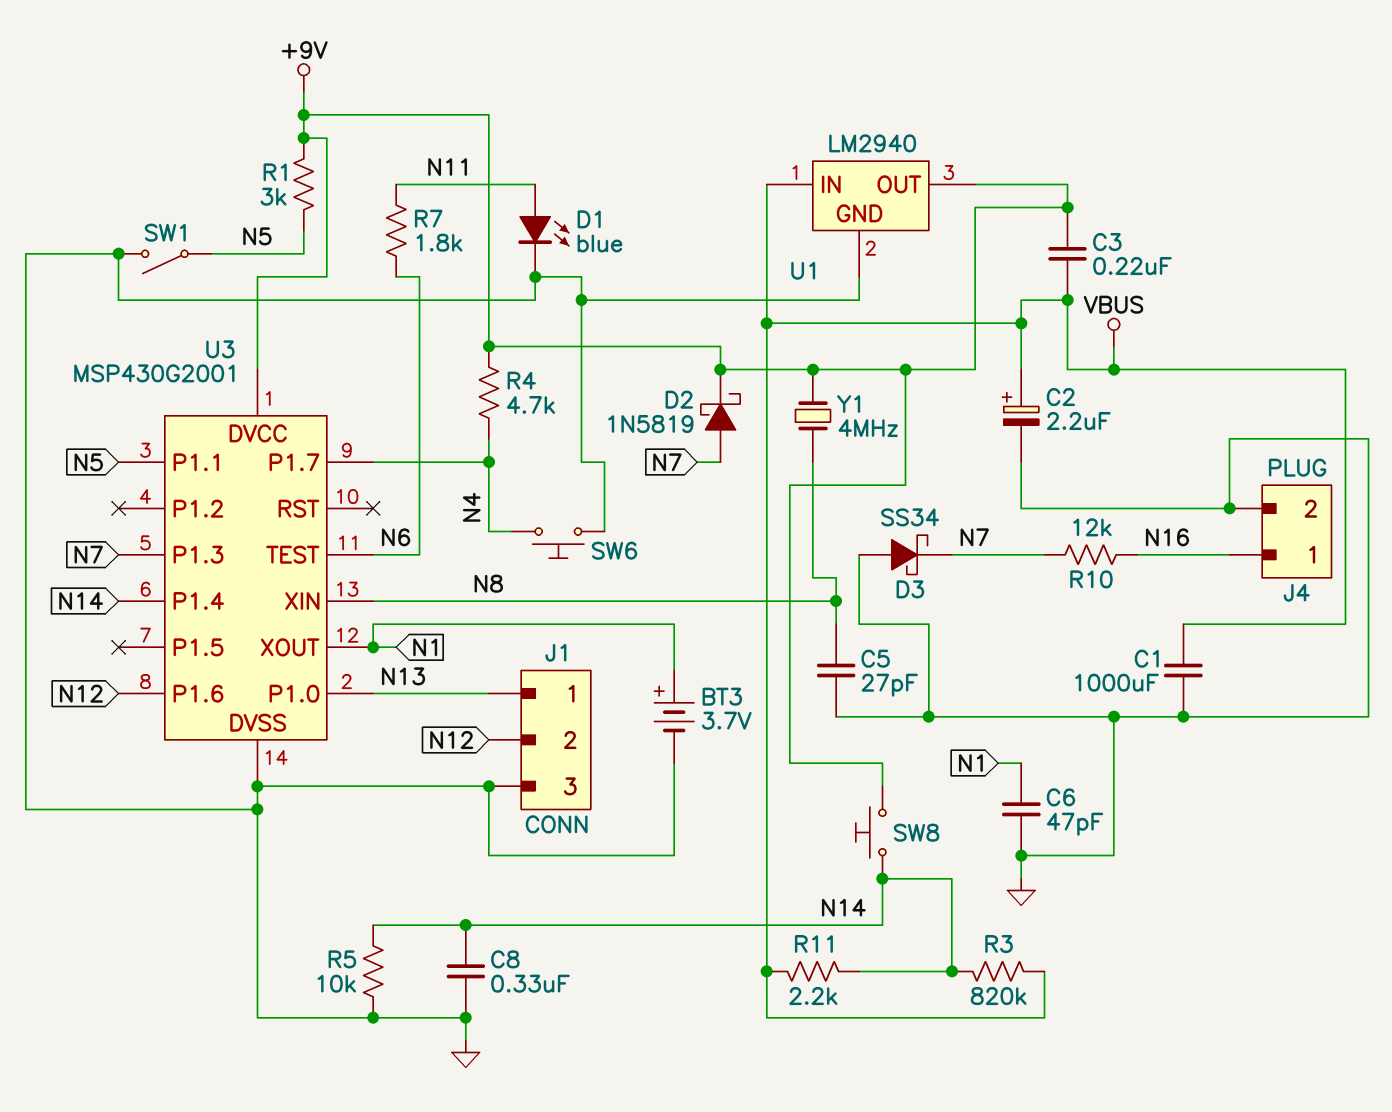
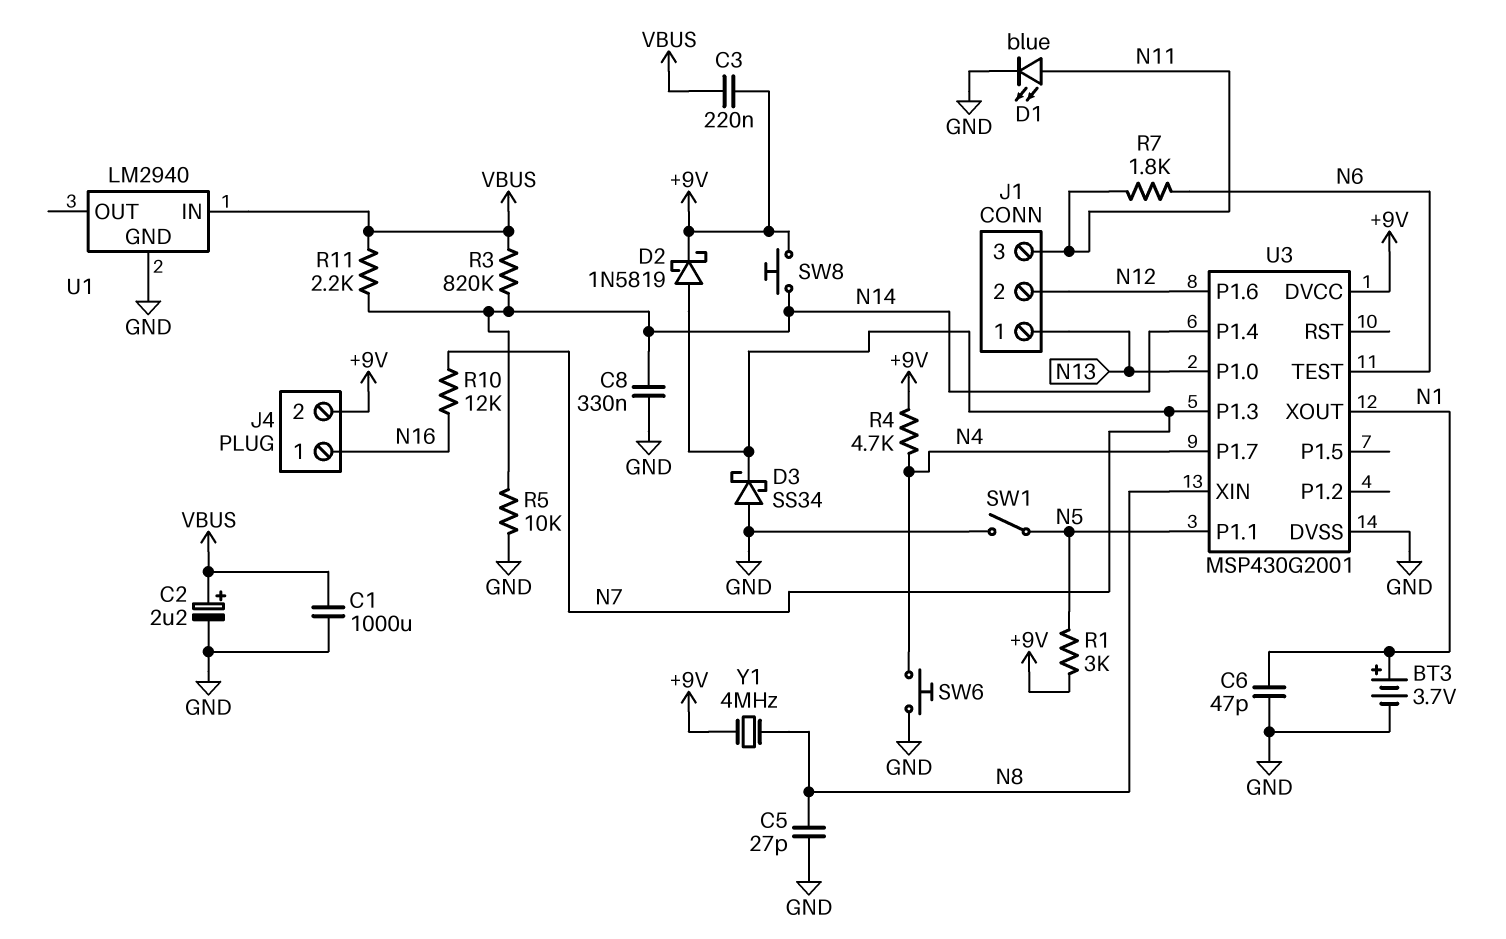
J1 pin 3: GND -> N11
J4 pin 2: GND -> +9V
U1 pin OUT: +9V -> none

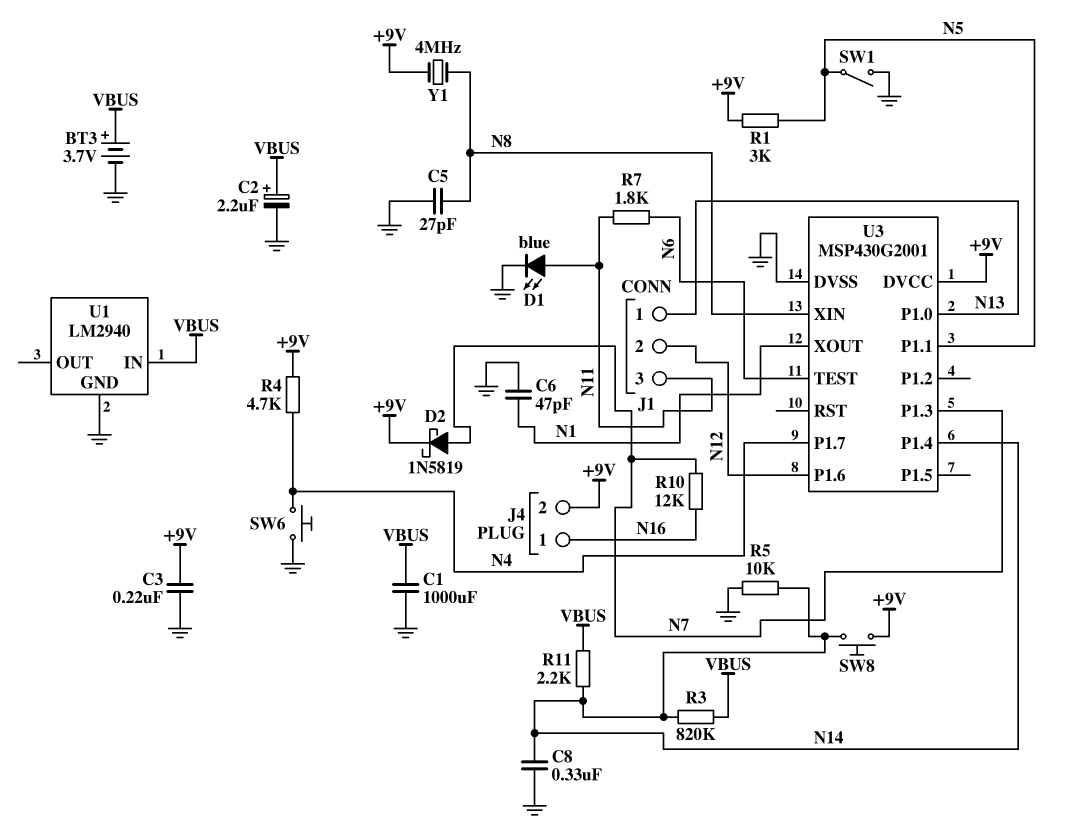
BT3: 3.7V (plus N1, minus GND) -> 3.7V (plus VBUS, minus GND)
C3: 220nF (+9V, VBUS) -> 220nF (+9V, GND)
D3: schottky SS34 (A GND, K N7) -> none

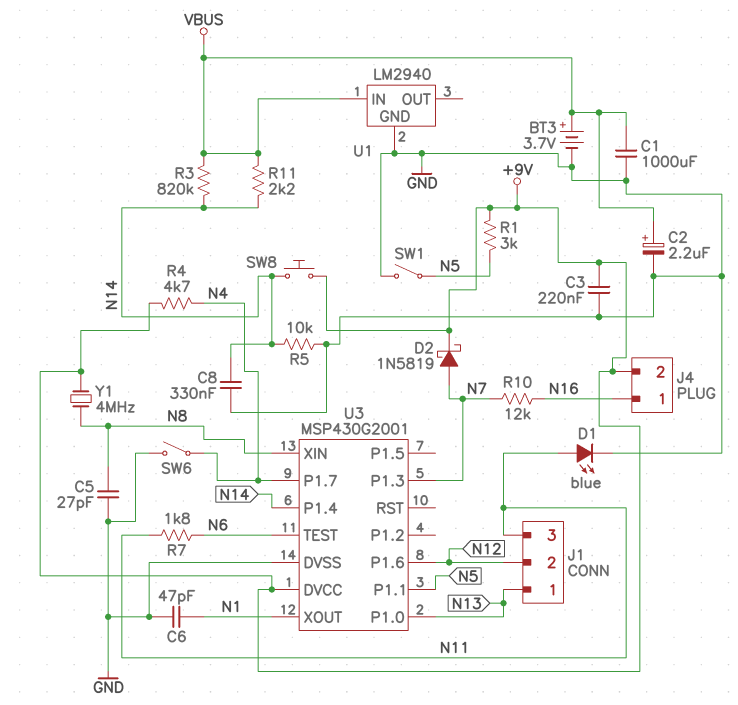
SW6: button (GND, N4) -> switch (GND, N4)

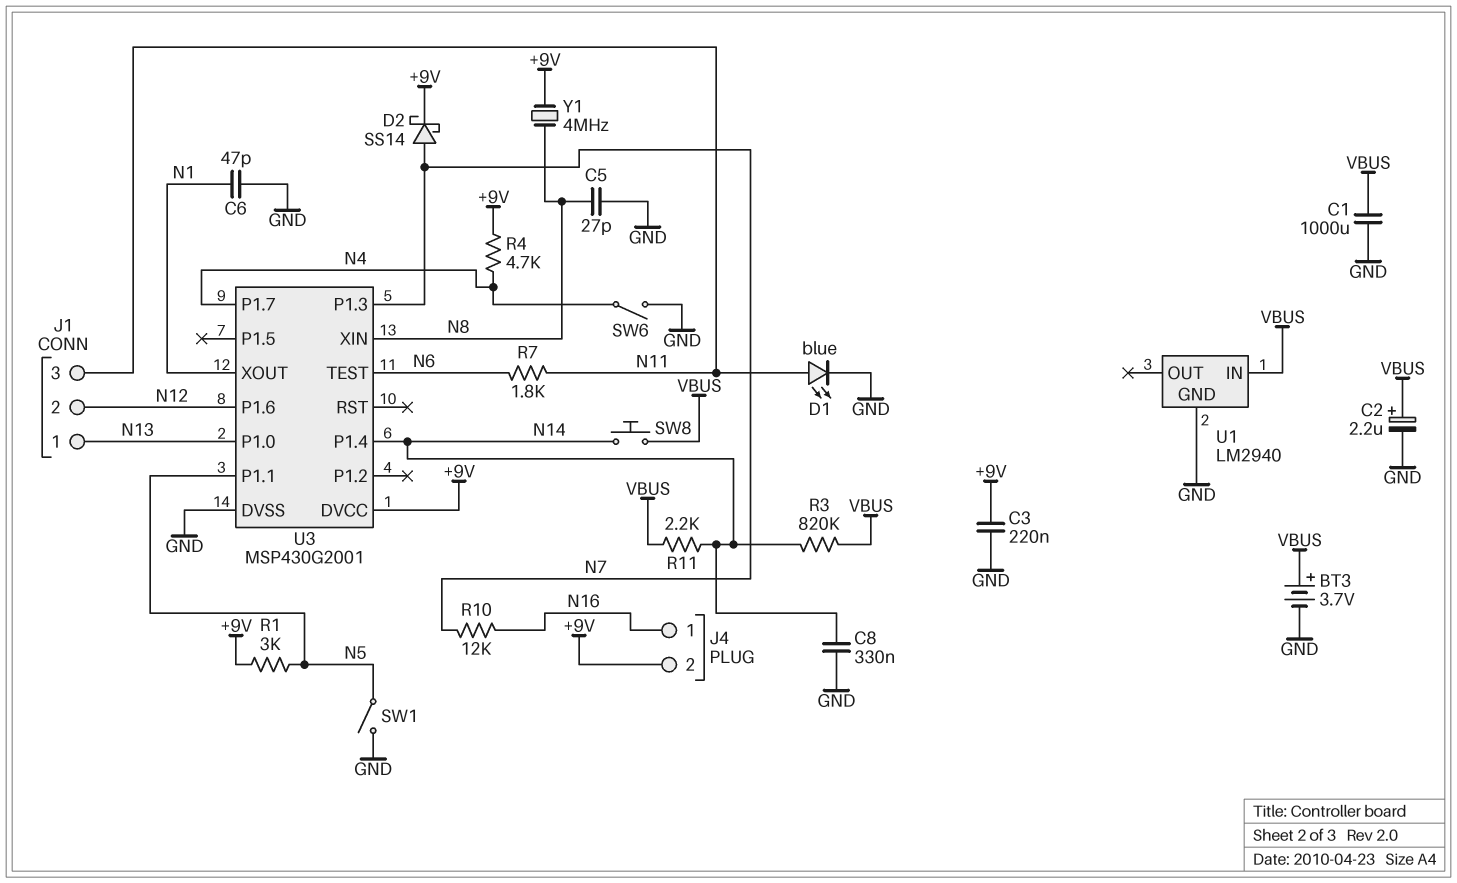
D2: schottky 1N5819 (A N7, K +9V) -> schottky SS14 (A N7, K +9V)
R5: 10k (GND, N14) -> none
SW8: button (+9V, N14) -> button (N14, VBUS)

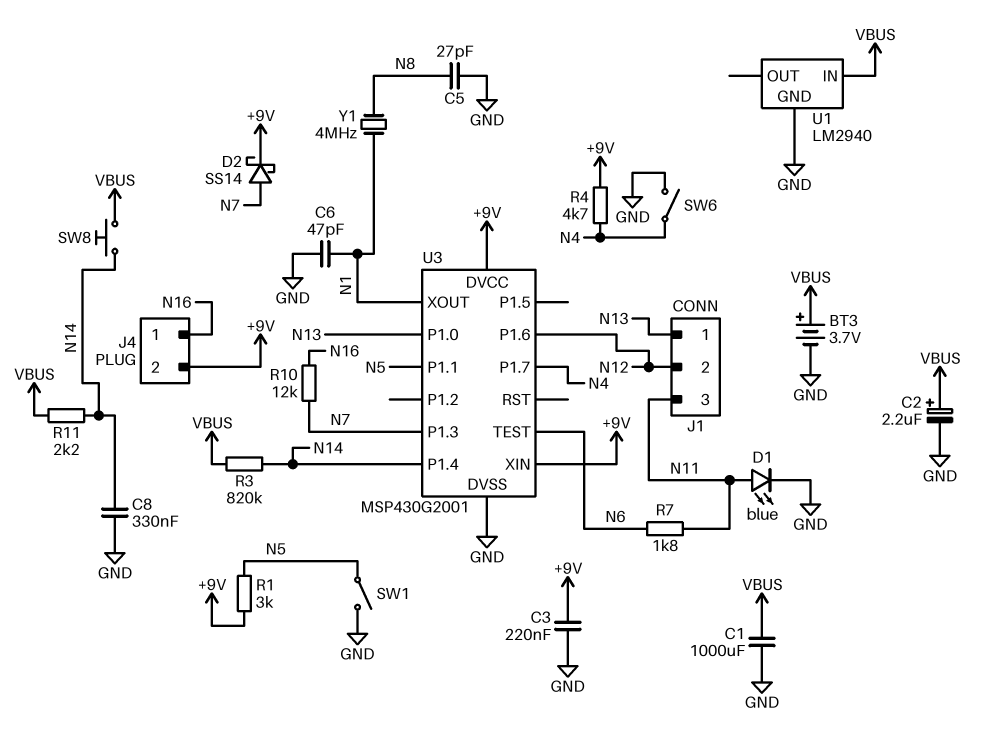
U3 pin XIN: N8 -> +9V
Y1: 4MHz (+9V, N8) -> 4MHz (N1, N8)

